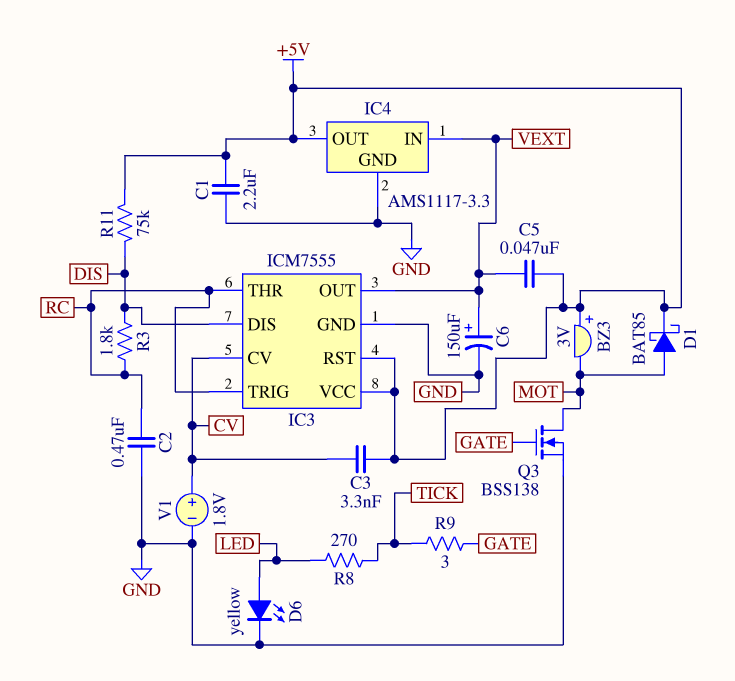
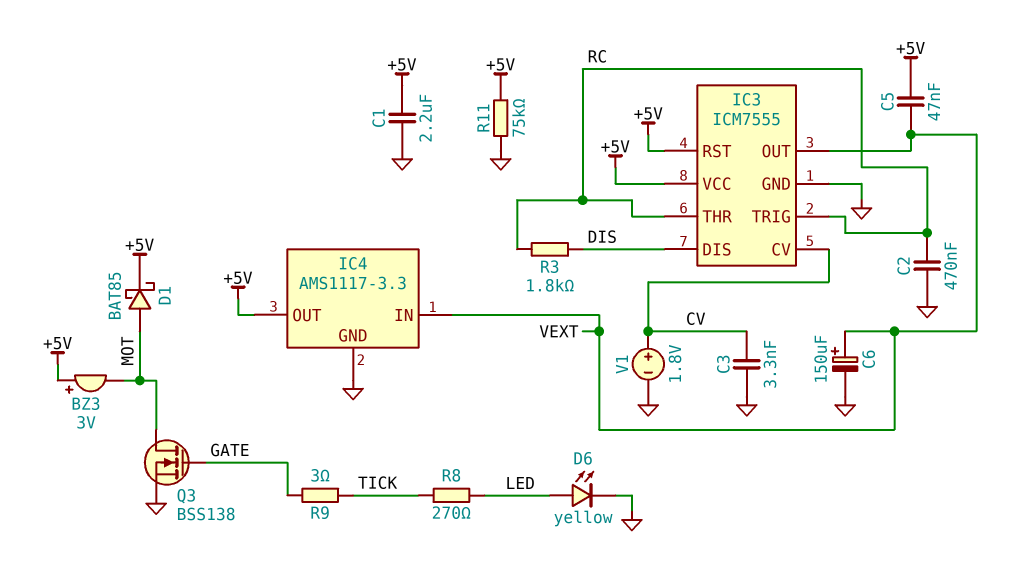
C3: 3.3nF (+5V, CV) -> 3.3nF (CV, GND)
R11: 75k (+5V, DIS) -> 75k (+5V, GND)

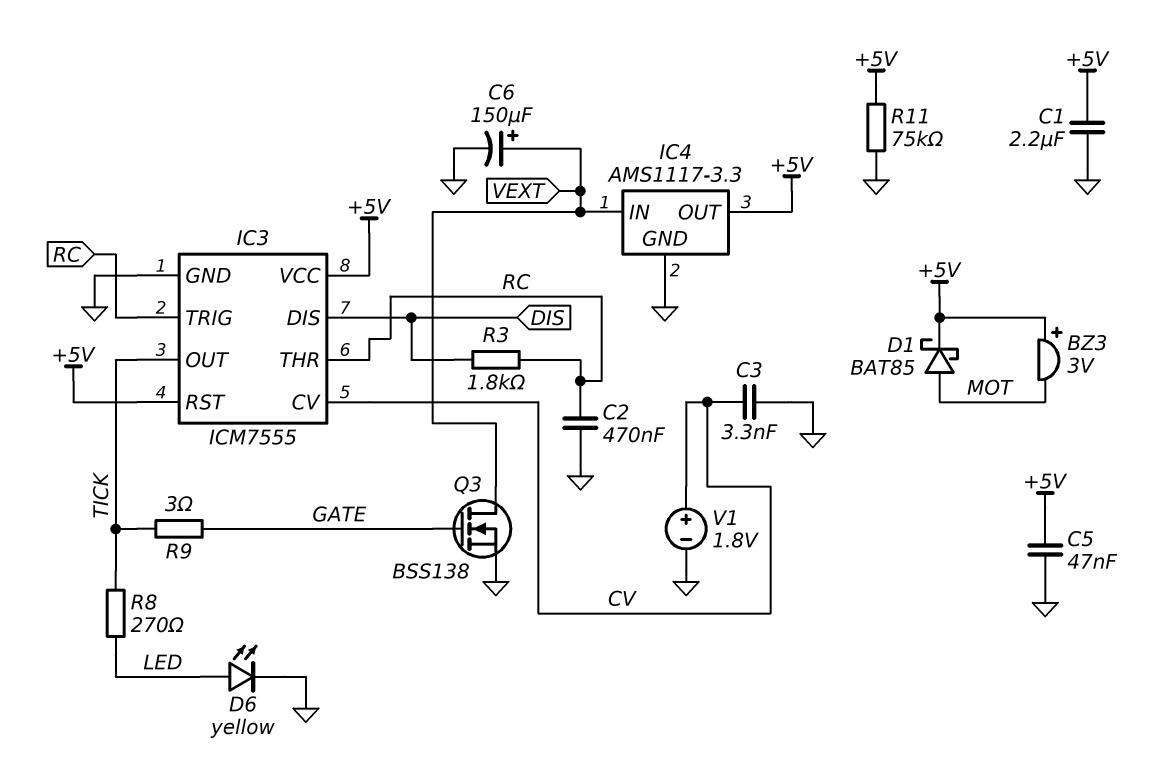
C5: 47nF (+5V, VEXT) -> 47nF (+5V, GND)
IC3 pin OUT: VEXT -> TICK
Q3: NMOS BSS138 (G GATE, D MOT, S GND) -> NMOS BSS138 (G GATE, D VEXT, S GND)

